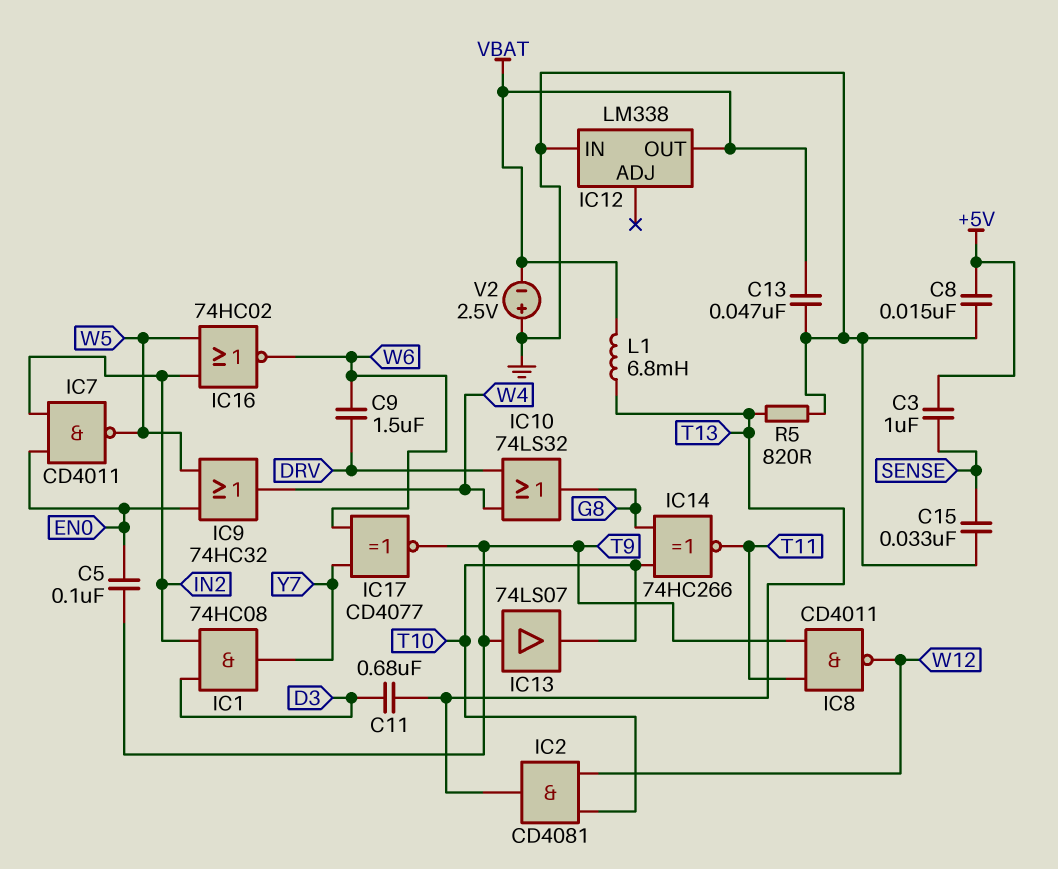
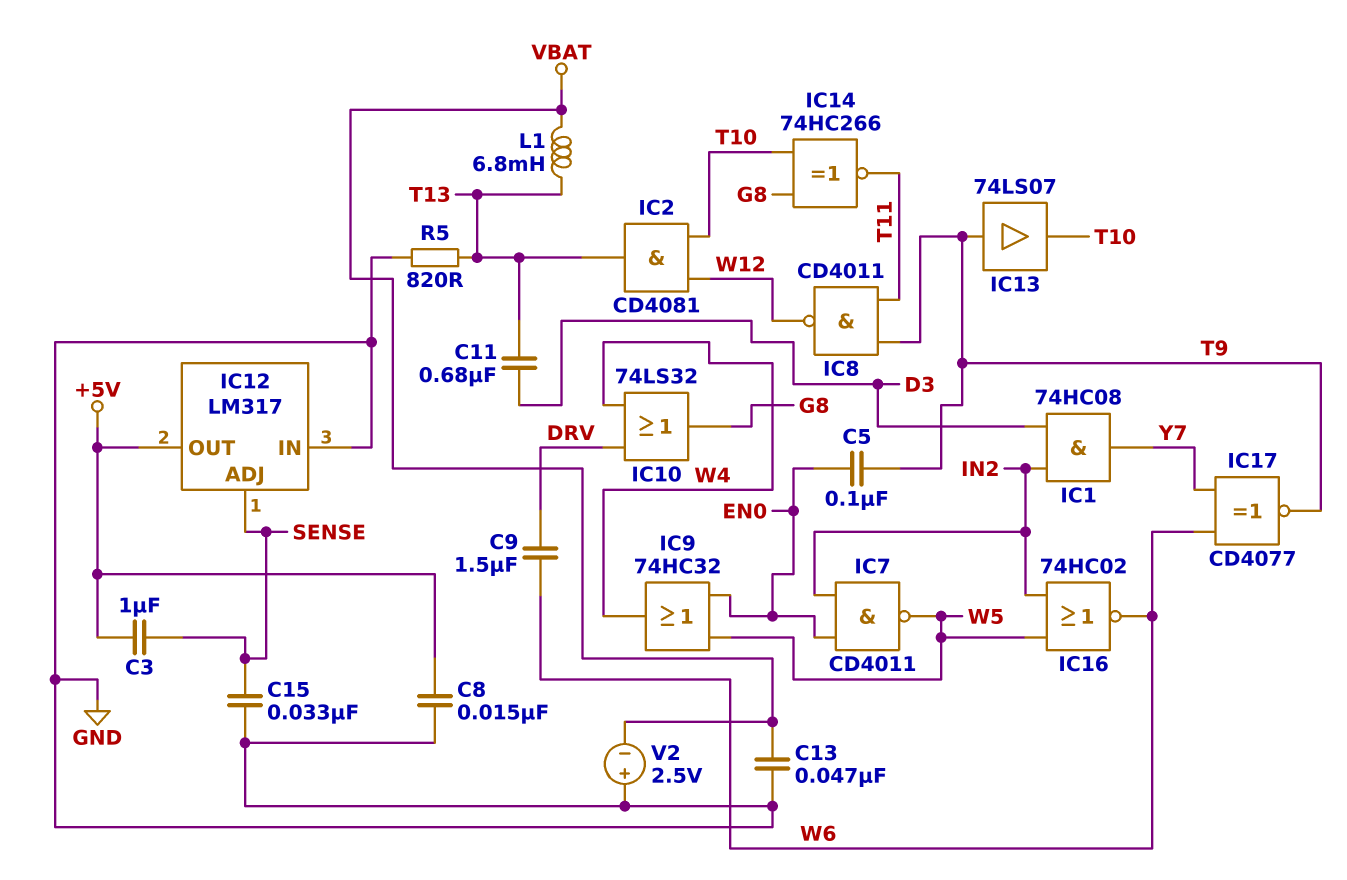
IC12: LM338 -> LM317
IC12 pin ADJ: none -> SENSE
IC12 pin OUT: VBAT -> +5V

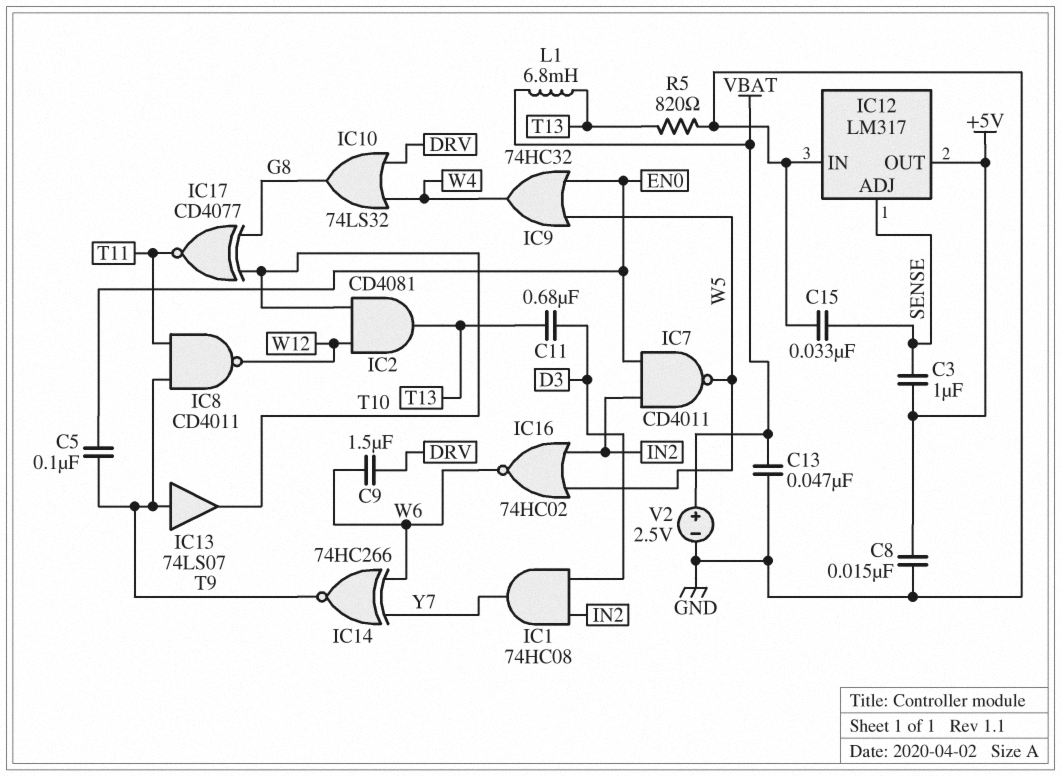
IC14: XNOR 74HC266 (in G8, in T10, out T11) -> XNOR 74HC266 (in W6, in Y7, out T9)
IC17: XNOR CD4077 (in W6, in Y7, out T9) -> XNOR CD4077 (in G8, in T10, out T11)
V2: 2.5V (plus GND, minus VBAT) -> 2.5V (plus VBAT, minus GND)

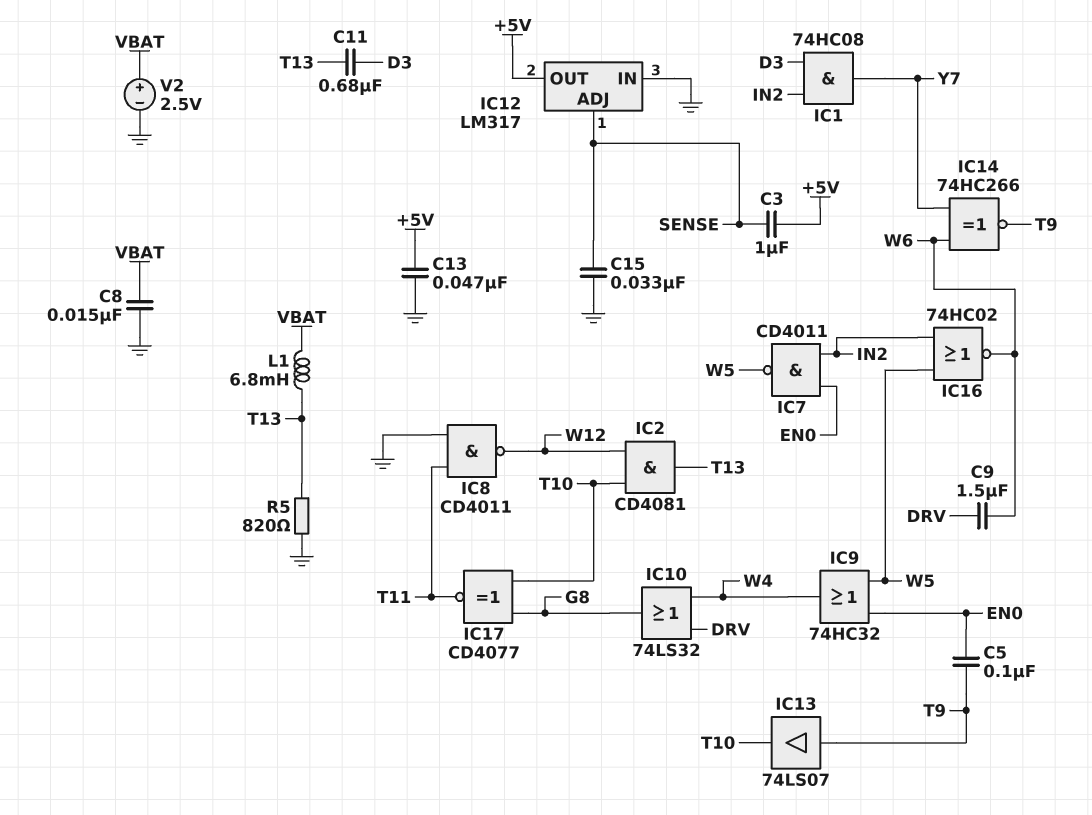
C8: 15nF (+5V, GND) -> 15nF (GND, VBAT)
C13: 47nF (GND, VBAT) -> 47nF (+5V, GND)
IC8: NAND CD4011 (in T9, in T11, out W12) -> NAND CD4011 (in GND, in T11, out W12)

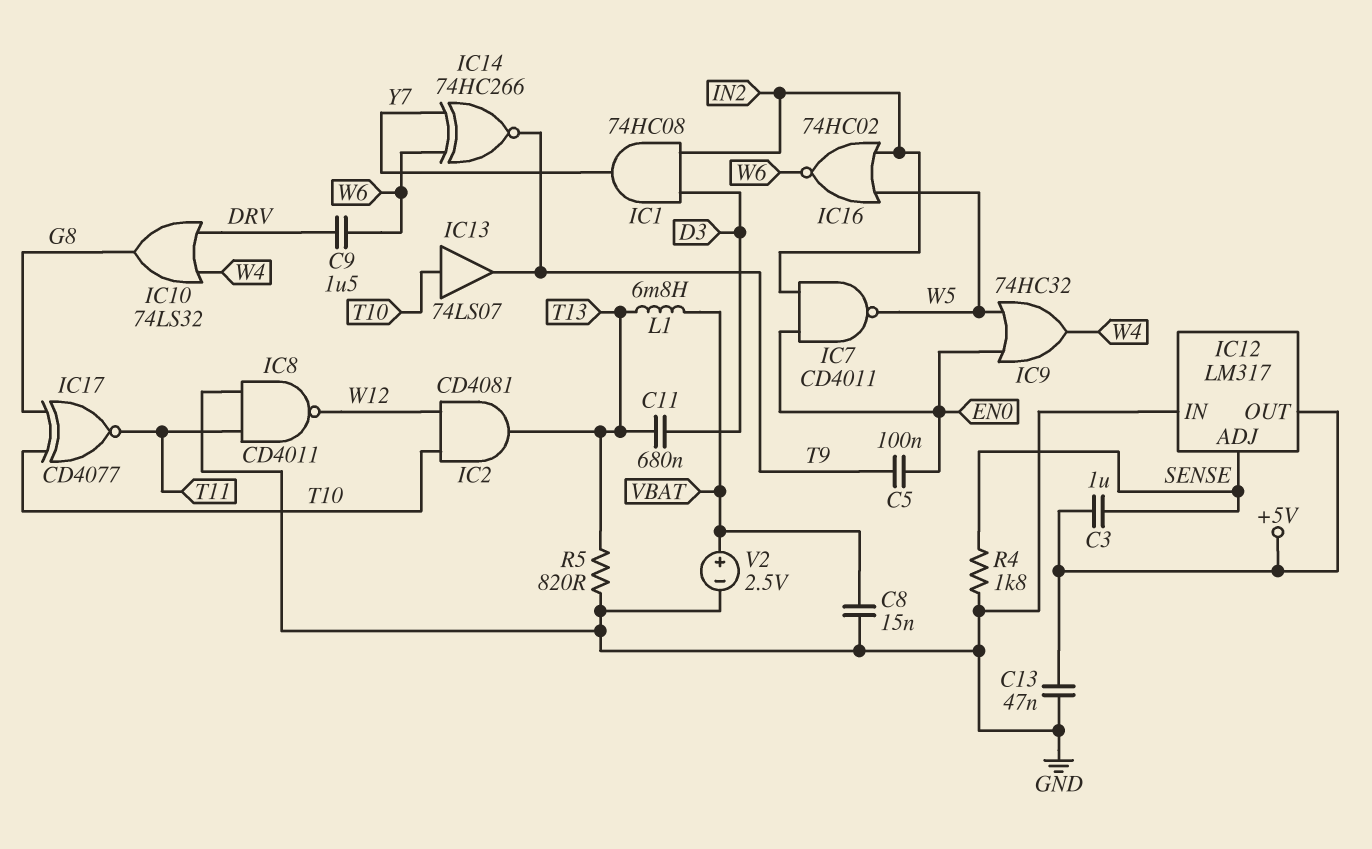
C15: 33nF (GND, SENSE) -> none
IC13: buffer 74LS07 (in T9, out T10) -> buffer 74LS07 (in T10, out T9)
R4: none -> 1.8k (GND, SENSE)

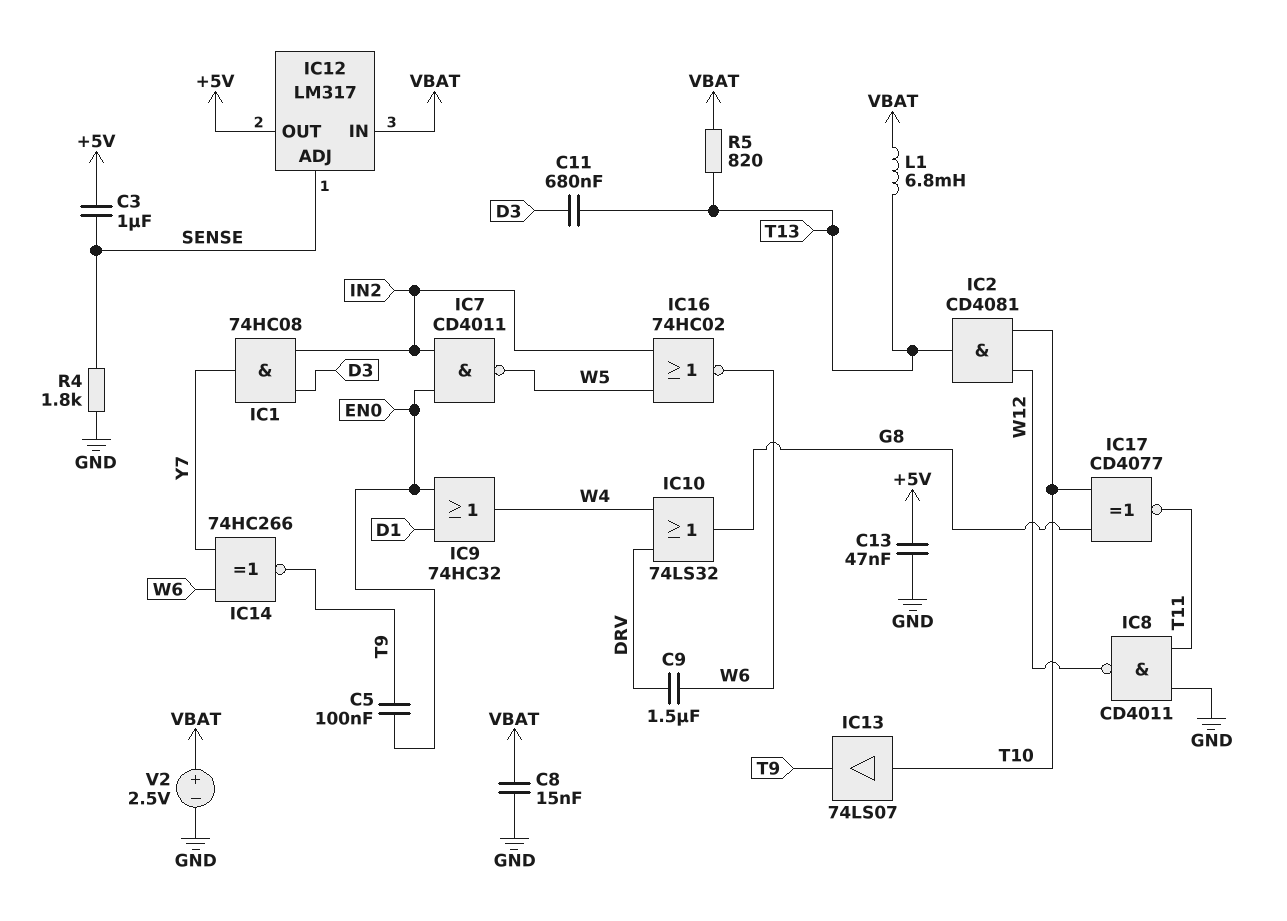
IC9: OR 74HC32 (in EN0, in W5, out W4) -> OR 74HC32 (in D1, in EN0, out W4)
IC12 pin IN: GND -> VBAT
R5: 820 (GND, T13) -> 820 (T13, VBAT)

